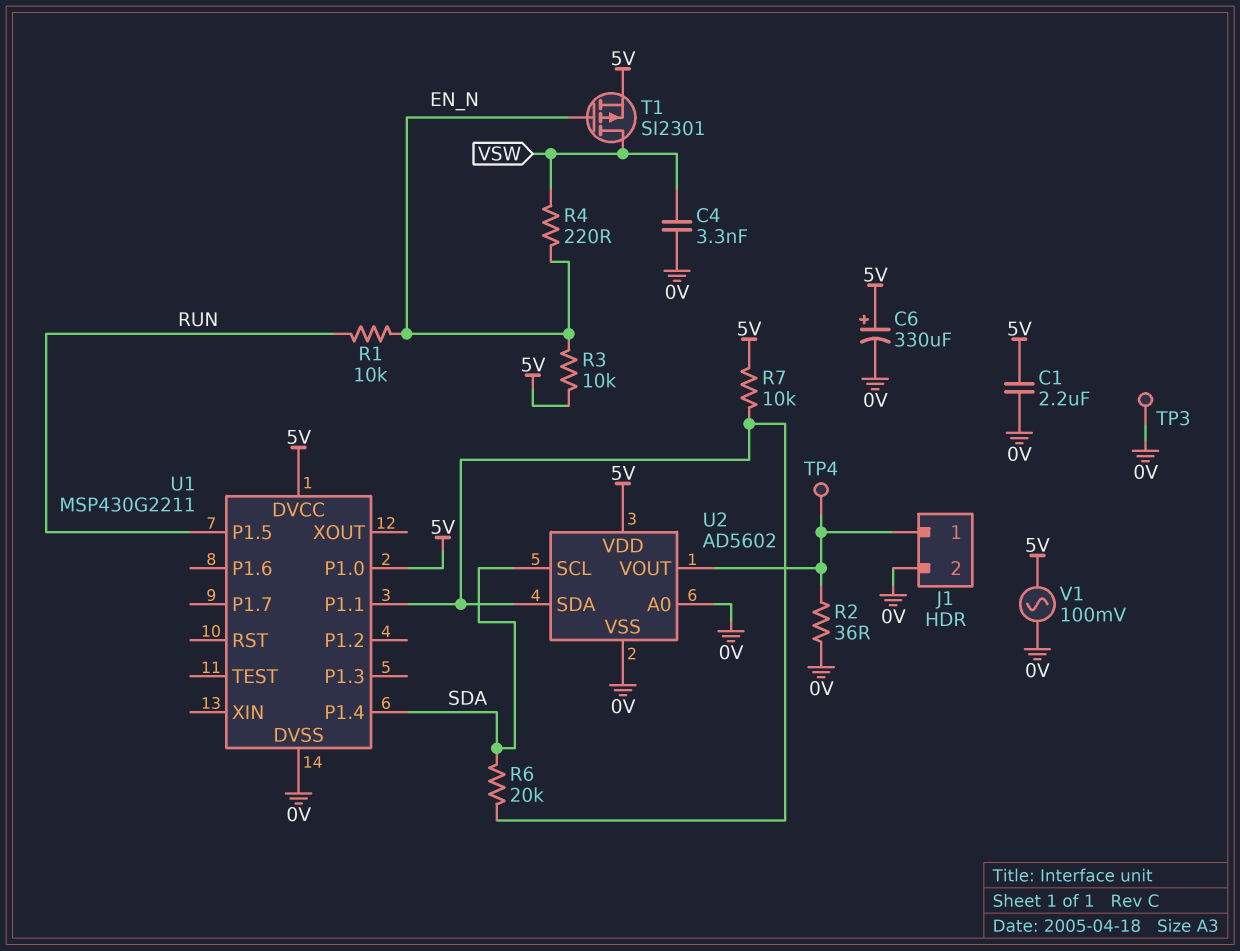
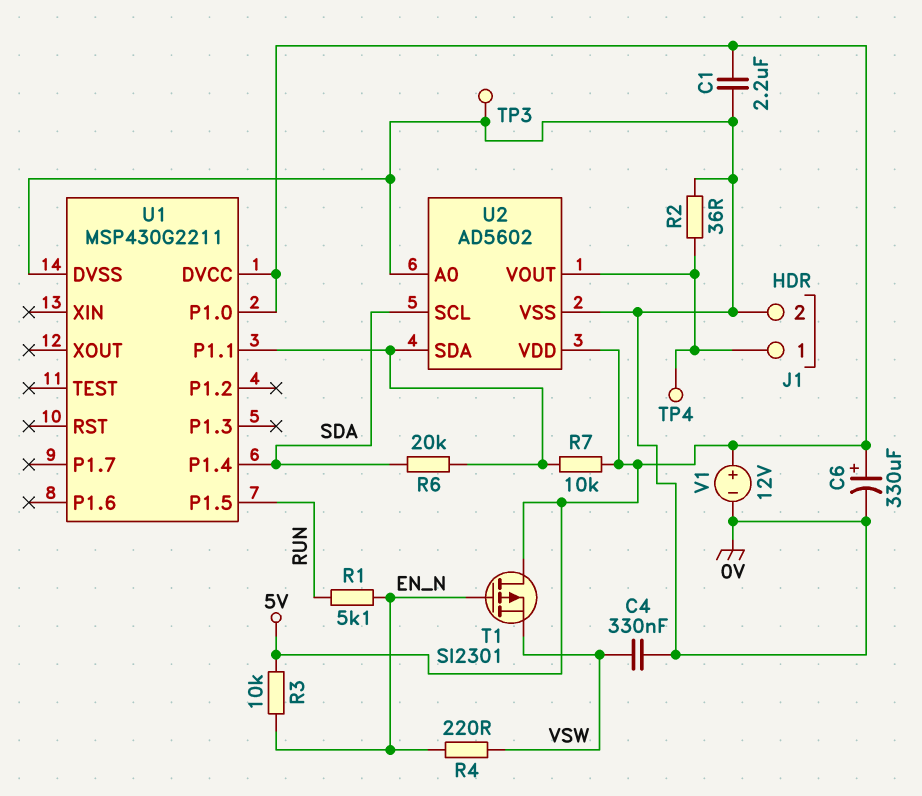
C4: 3.3nF (0V, VSW) -> 330nF (0V, VSW)
R1: 10k (EN_N, RUN) -> 5.1k (EN_N, RUN)
T1: PMOS SI2301 (G EN_N, D VSW, S 5V) -> PMOS SI2301 (G EN_N, D 5V, S VSW)
V1: AC 100mV (0V, 5V) -> 12V (plus 5V, minus 0V)

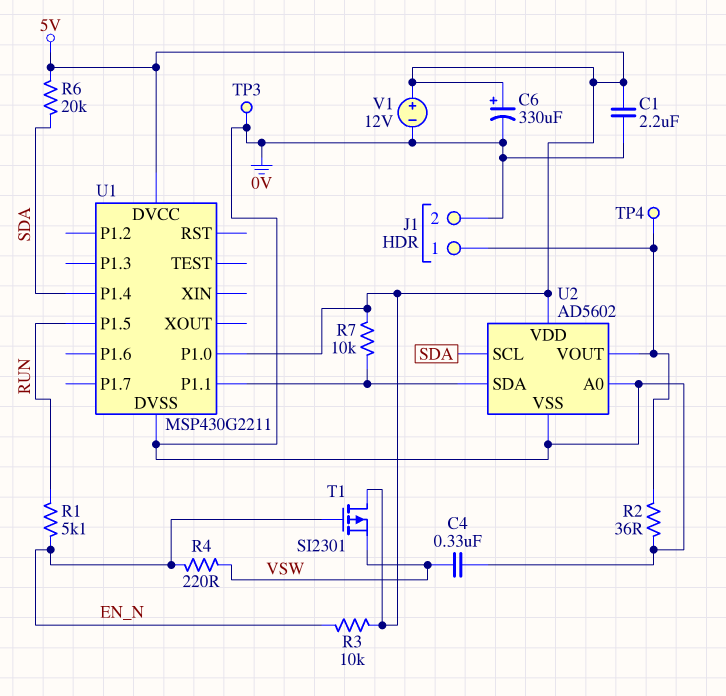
R6: 20k (SDA, U1/P1.1) -> 20k (5V, SDA)

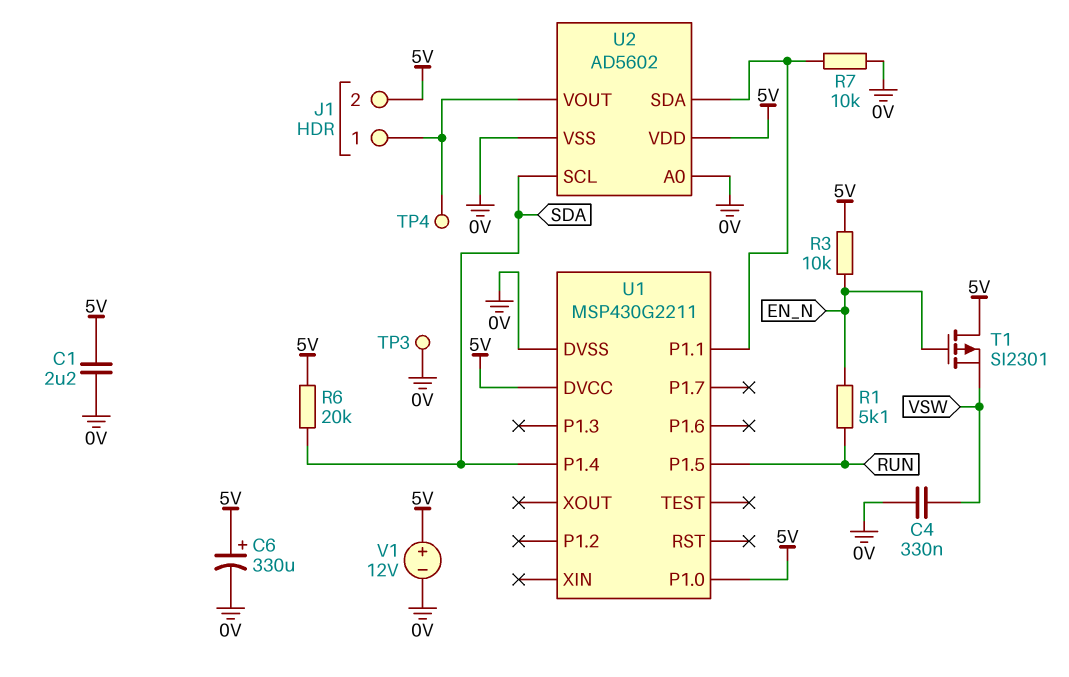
J1 pin 2: 0V -> 5V
R2: 36 (0V, J1/1) -> none
R4: 220 (EN_N, VSW) -> none
R7: 10k (5V, U1/P1.1) -> 10k (0V, U1/P1.1)

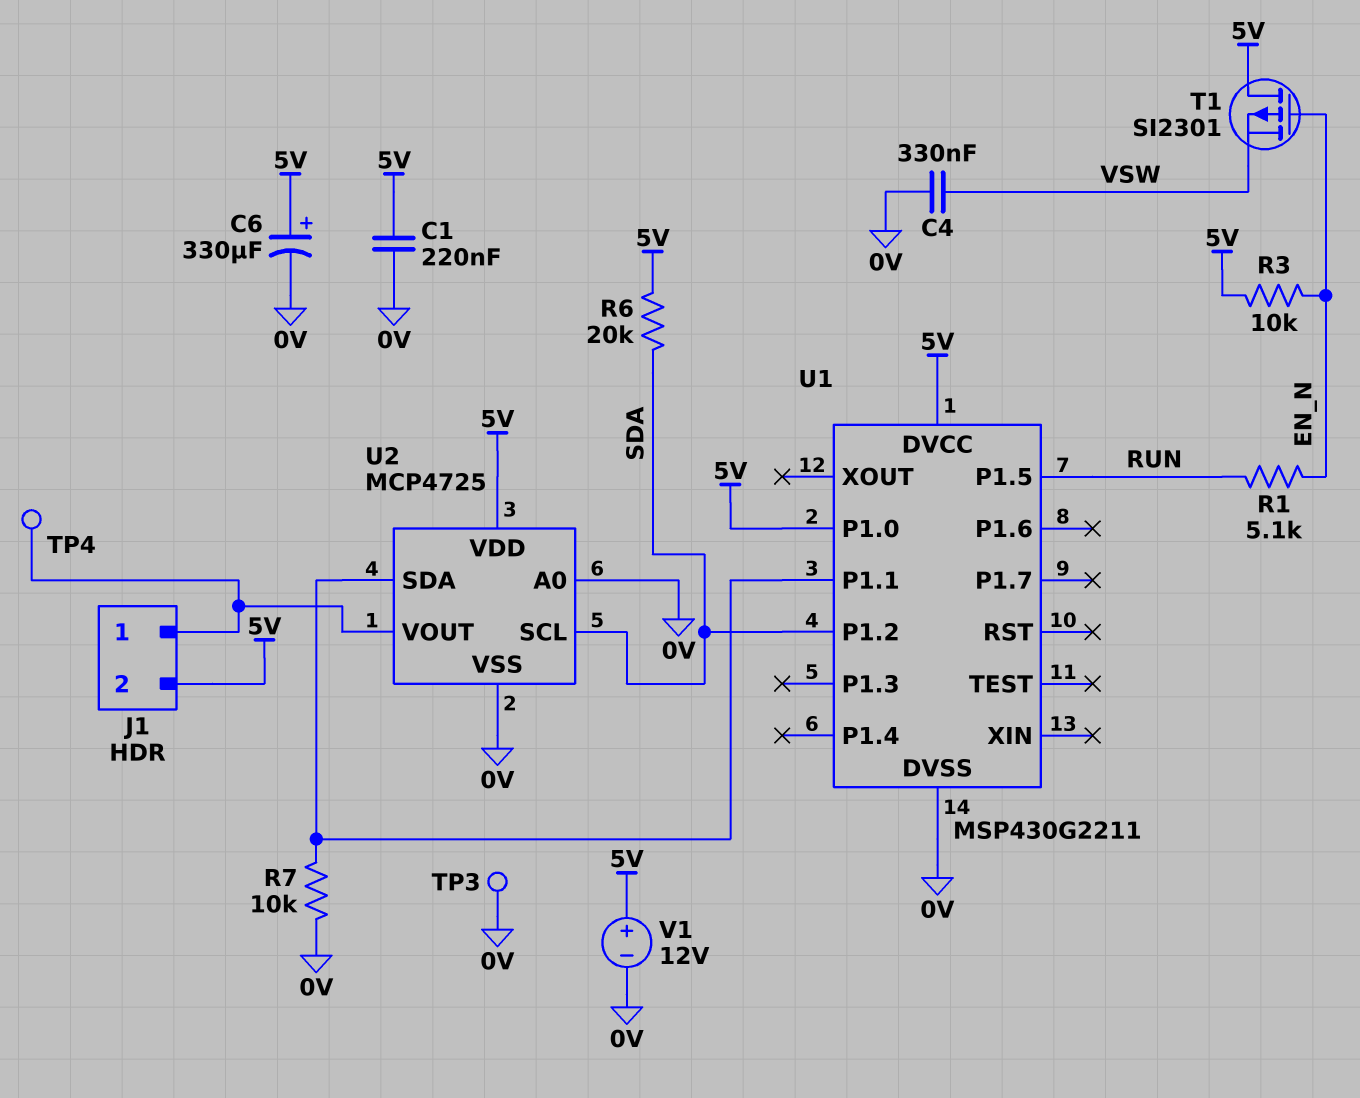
C1: 2.2uF (0V, 5V) -> 220nF (0V, 5V)
U1 pin P1.2: none -> SDA
U1 pin P1.4: SDA -> none
U2: AD5602 -> MCP4725

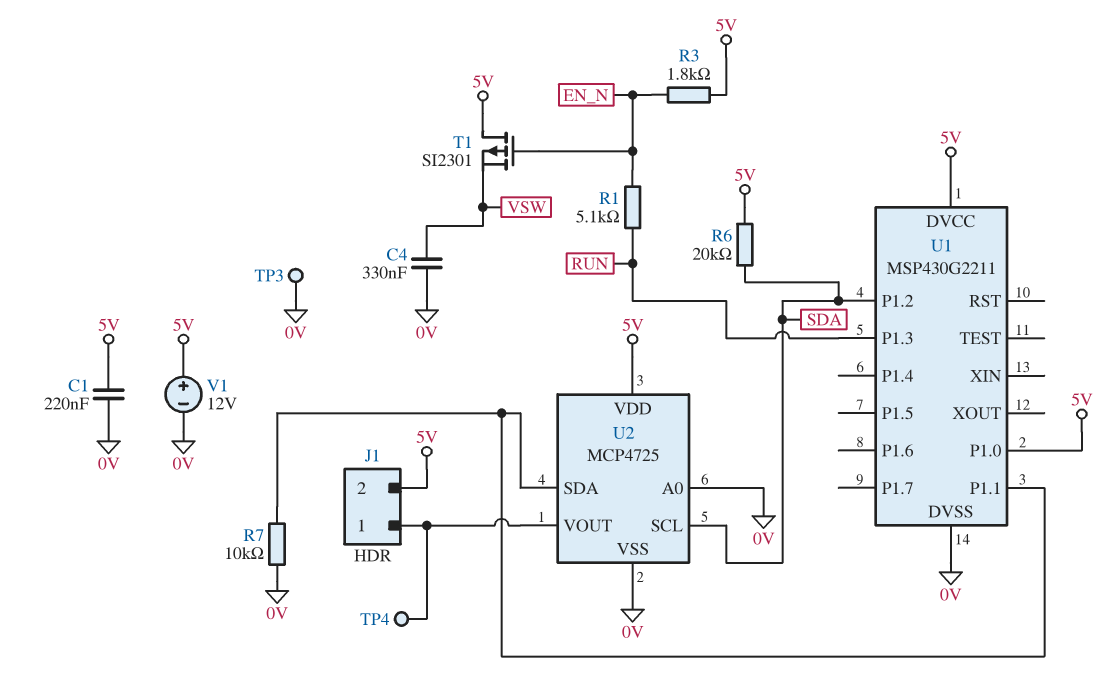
C6: 330uF (plus 5V, minus 0V) -> none
R3: 10k (5V, EN_N) -> 1.8k (5V, EN_N)
U1 pin P1.3: none -> RUN
U1 pin P1.5: RUN -> none

